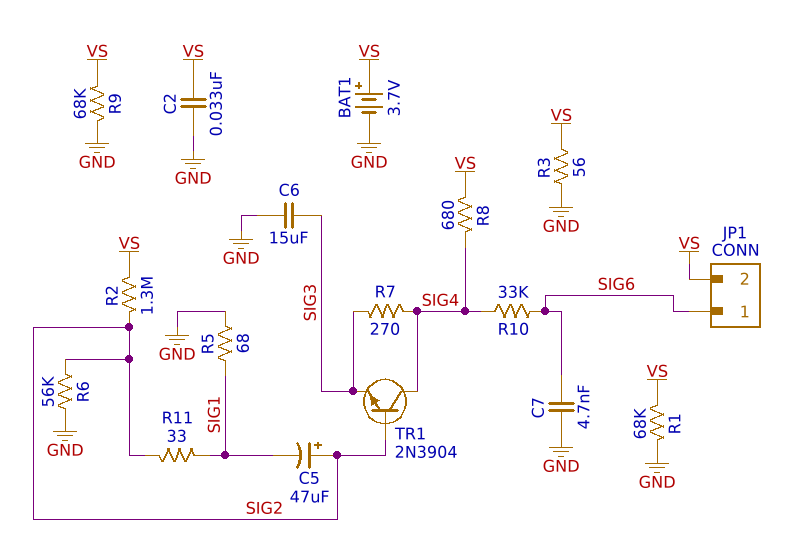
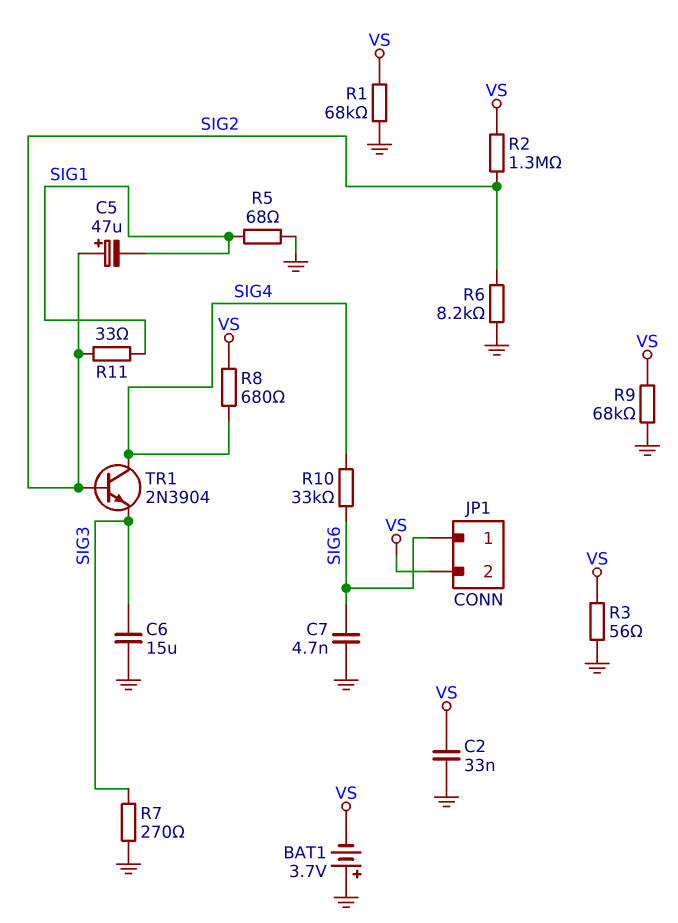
BAT1: 3.7V (plus VS, minus GND) -> 3.7V (plus GND, minus VS)
R6: 56k (GND, SIG2) -> 8.2k (GND, SIG2)
R7: 270 (SIG3, SIG4) -> 270 (GND, SIG3)

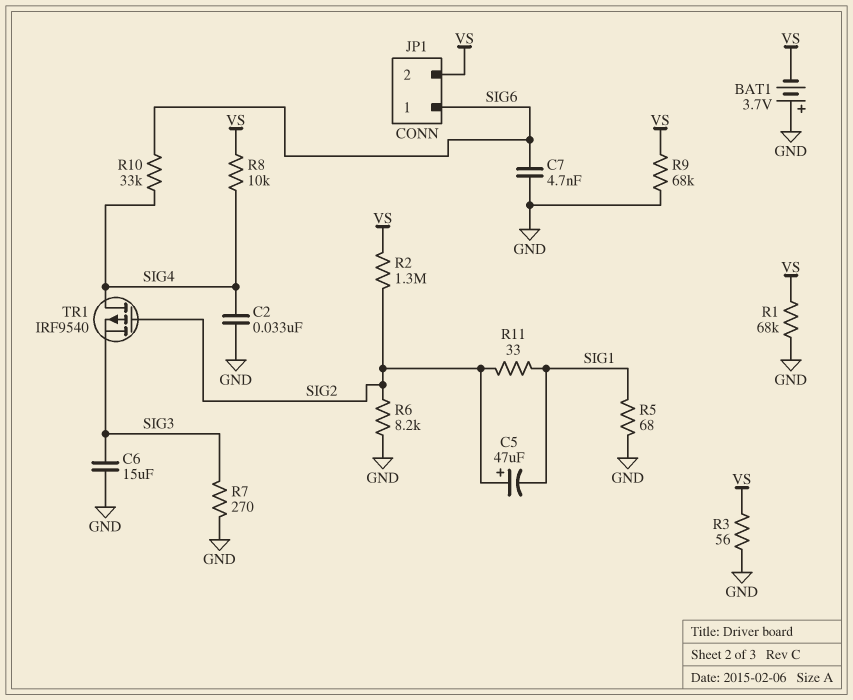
C2: 33nF (GND, VS) -> 33nF (GND, SIG4)
R8: 680 (SIG4, VS) -> 10k (SIG4, VS)
TR1: NPN 2N3904 (B SIG2, C SIG4, E SIG3) -> PMOS IRF9540 (G SIG2, D SIG4, S SIG3)

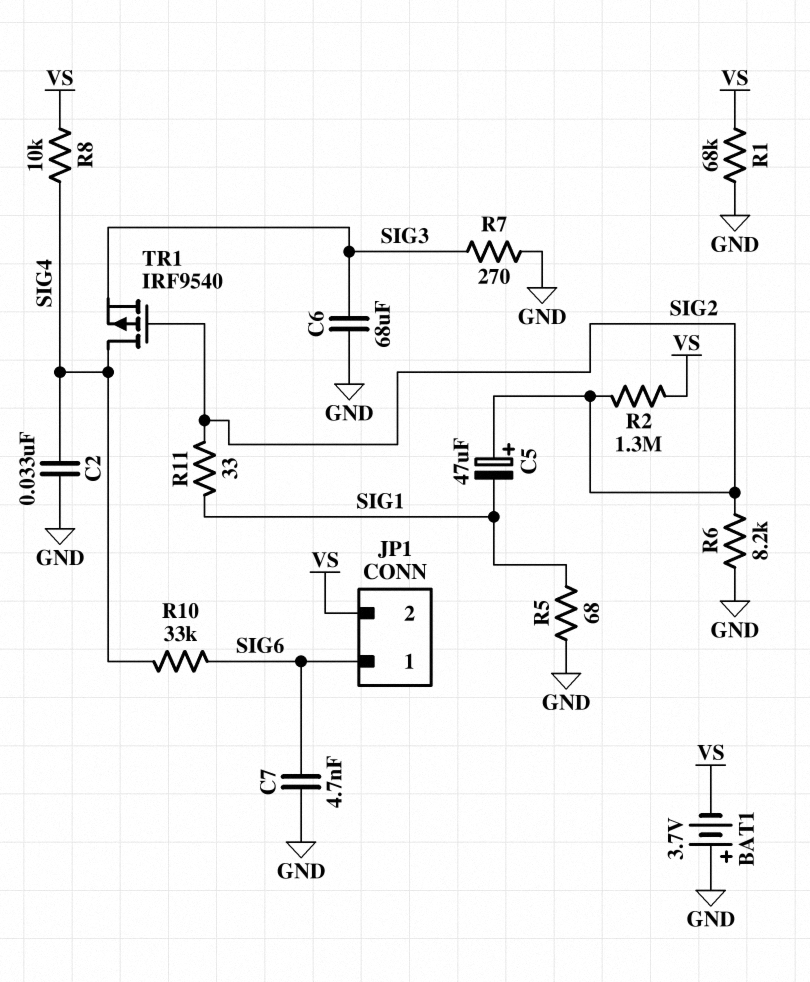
C6: 15uF (GND, SIG3) -> 68uF (GND, SIG3)
R3: 56 (GND, VS) -> none
R9: 68k (GND, VS) -> none

